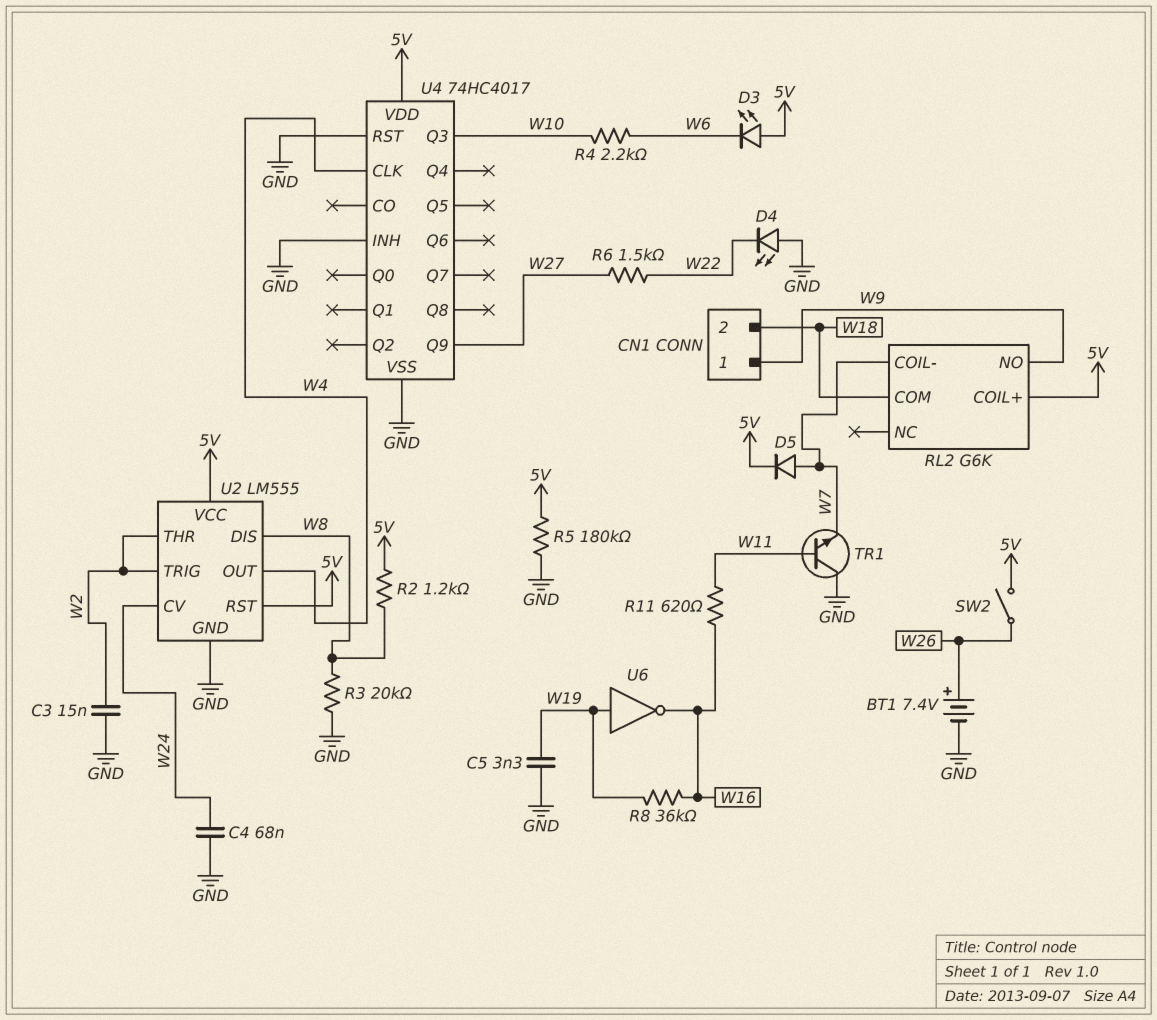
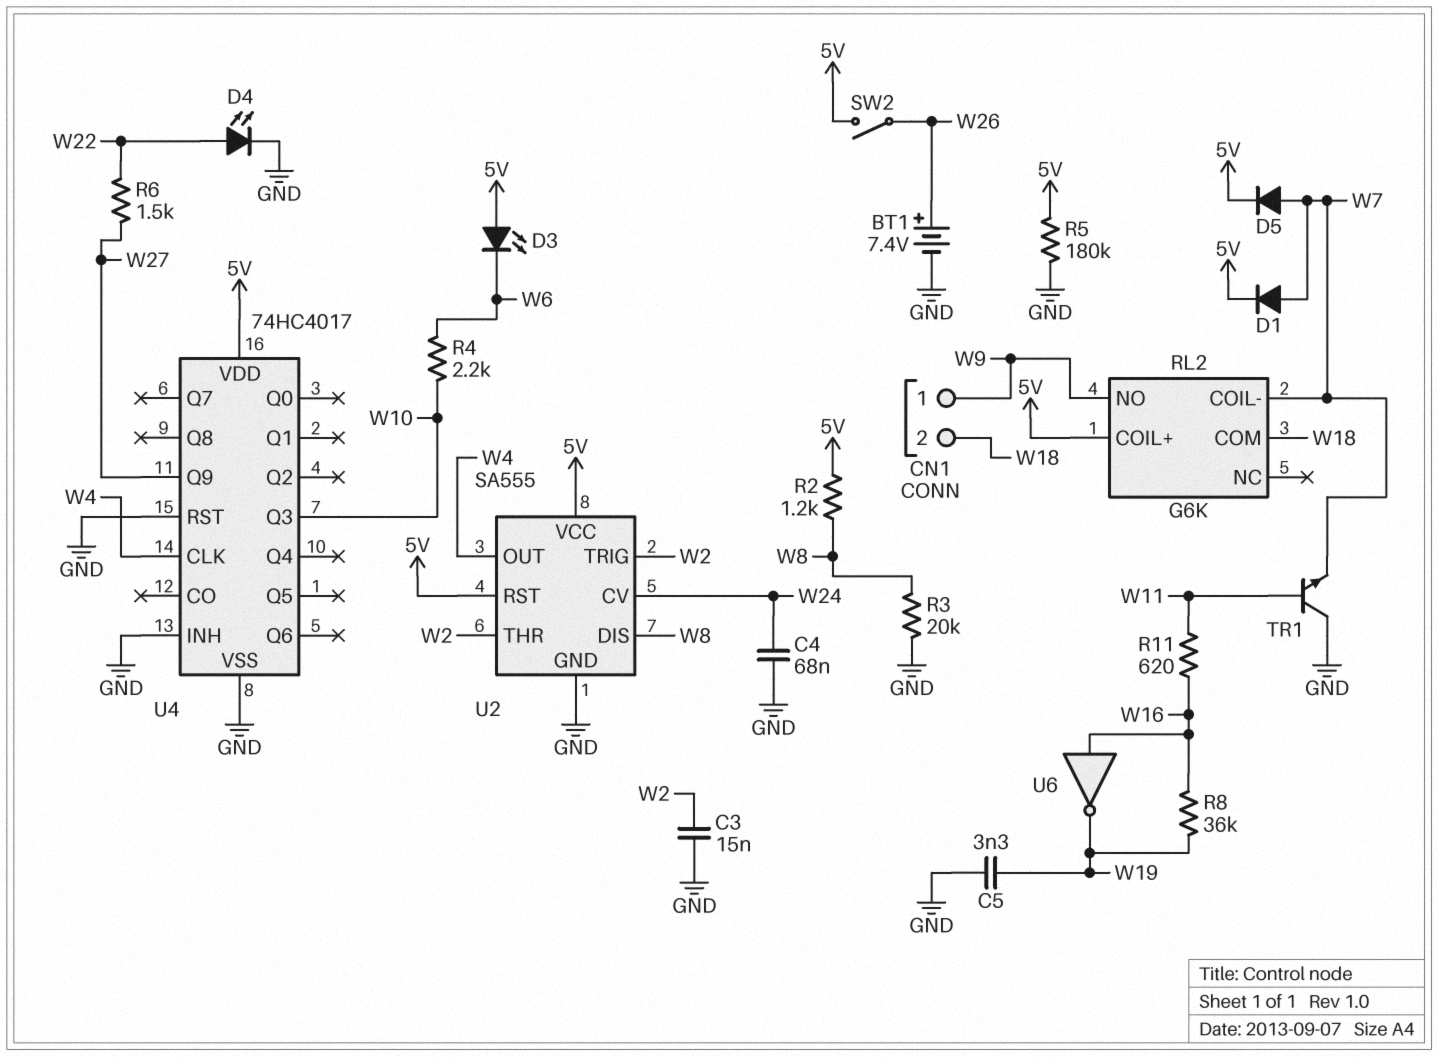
D1: none -> diode (A W7, K 5V)
D4: LED (A GND, K W22) -> LED (A W22, K GND)
U2: LM555 -> SA555
U6: NOT (in W19, out W16) -> NOT (in W16, out W19)

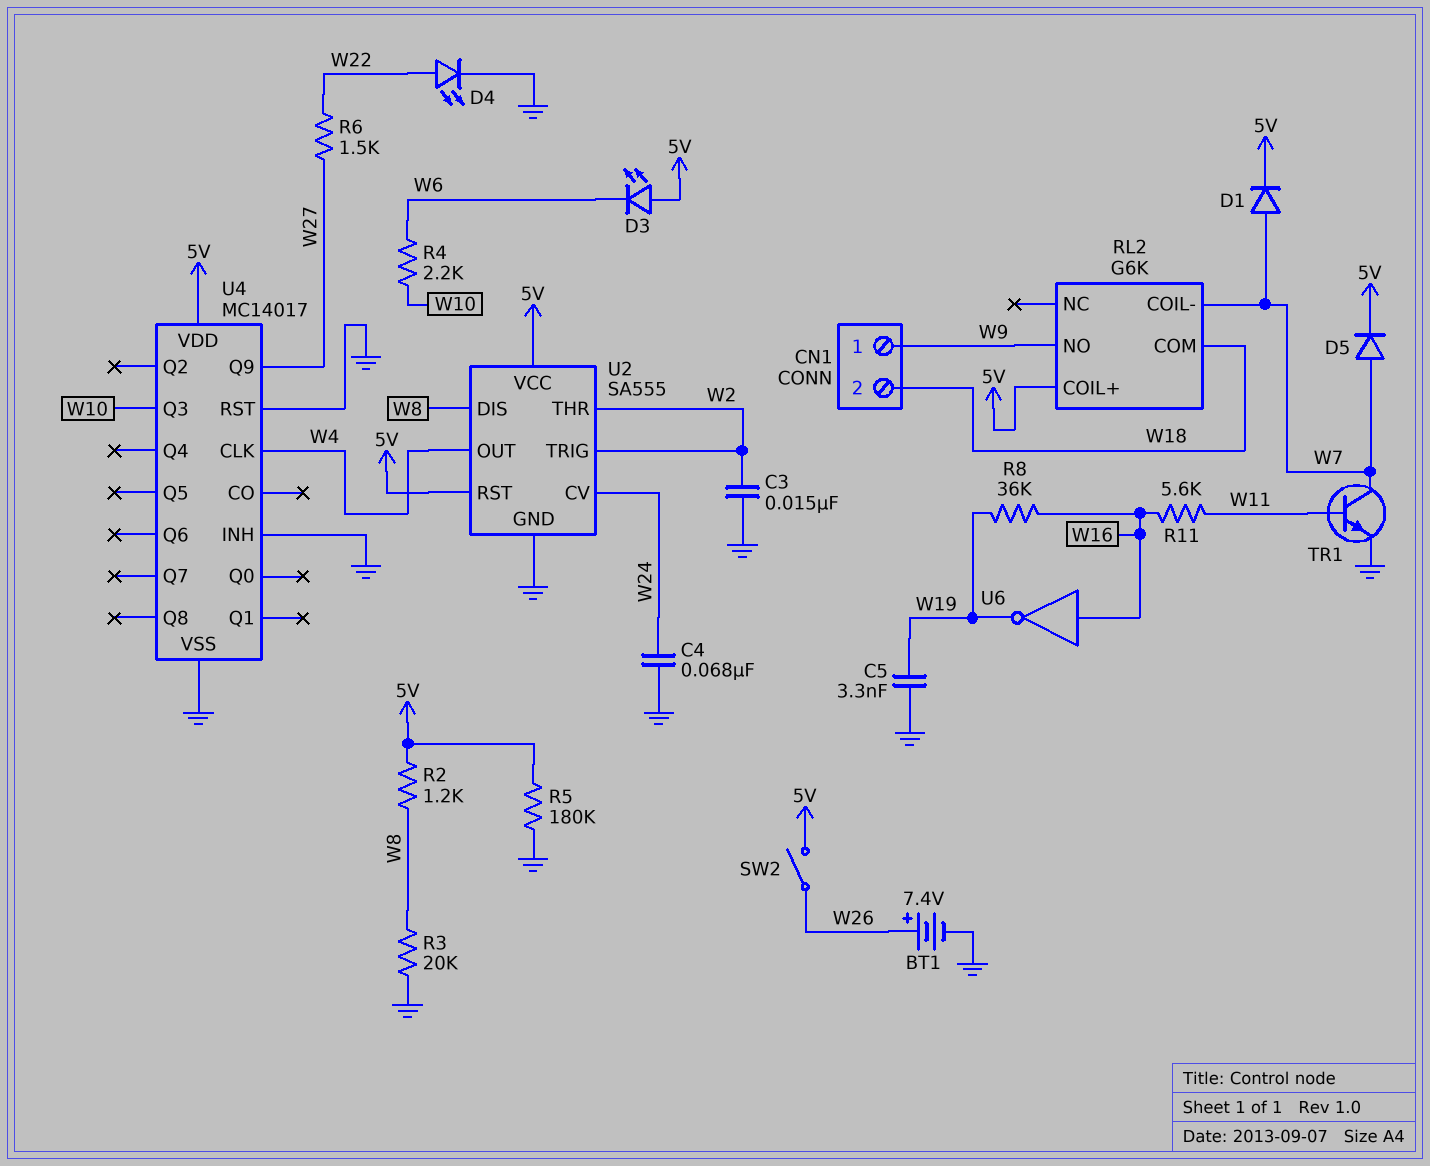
R11: 620 (W11, W16) -> 5.6k (W11, W16)
TR1: NPN (B W11, C GND, E W7) -> NPN (B W11, C W7, E GND)
U4: 74HC4017 -> MC14017

